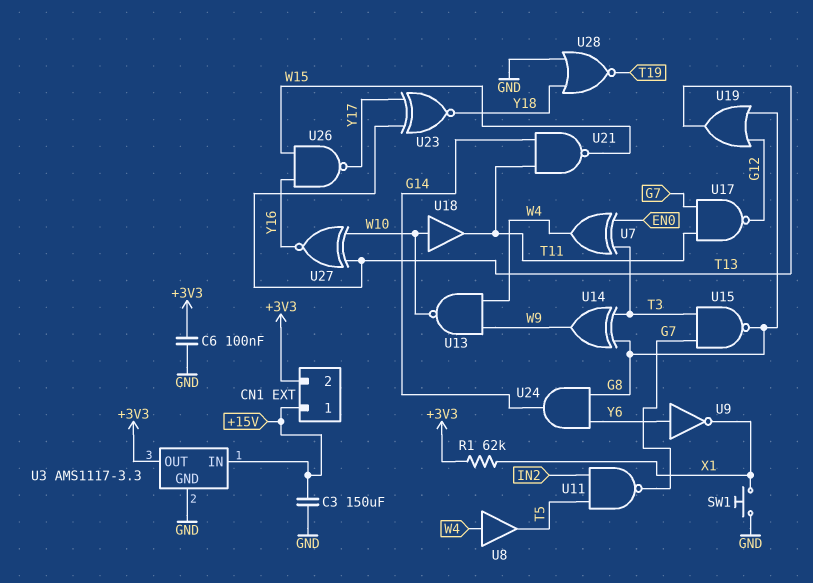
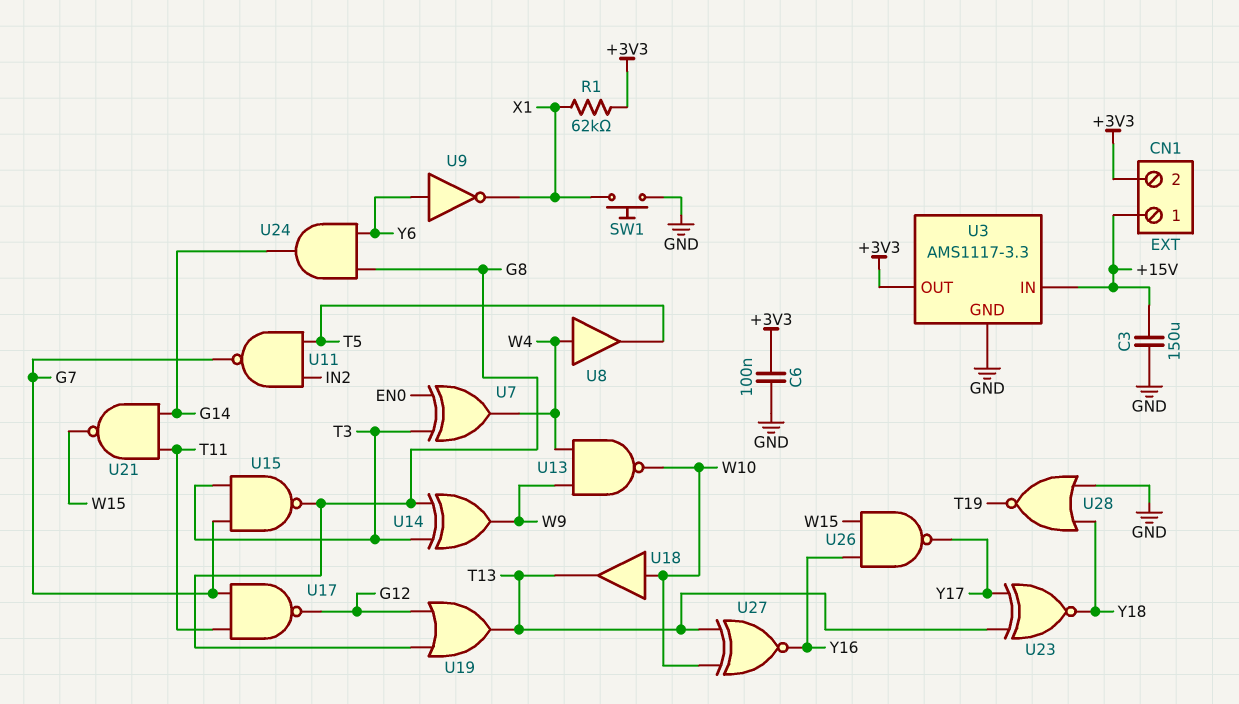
U18: buffer (in W10, out T11) -> buffer (in W10, out T13)

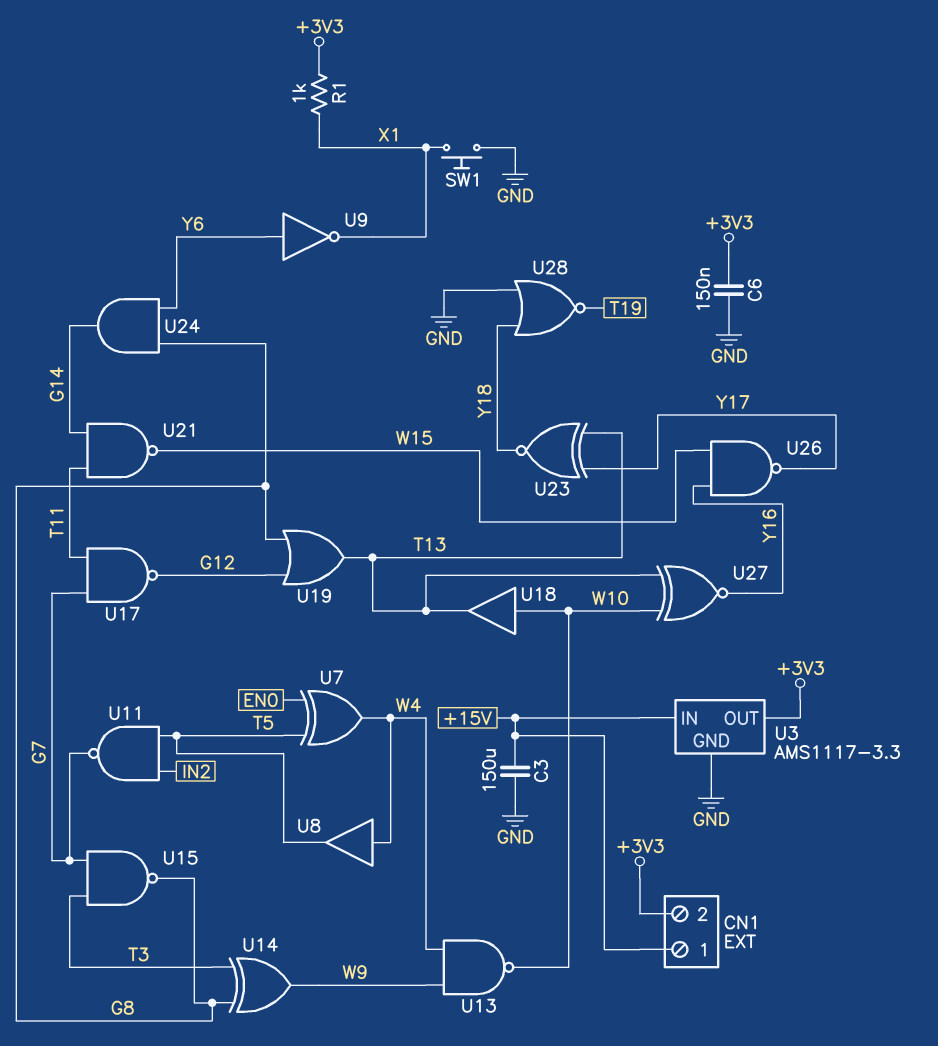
C6: 100nF (+3V3, GND) -> 150nF (+3V3, GND)
R1: 62k (+3V3, X1) -> 1k (+3V3, X1)
U7: XOR (in EN0, in T3, out W4) -> XOR (in EN0, in T5, out W4)

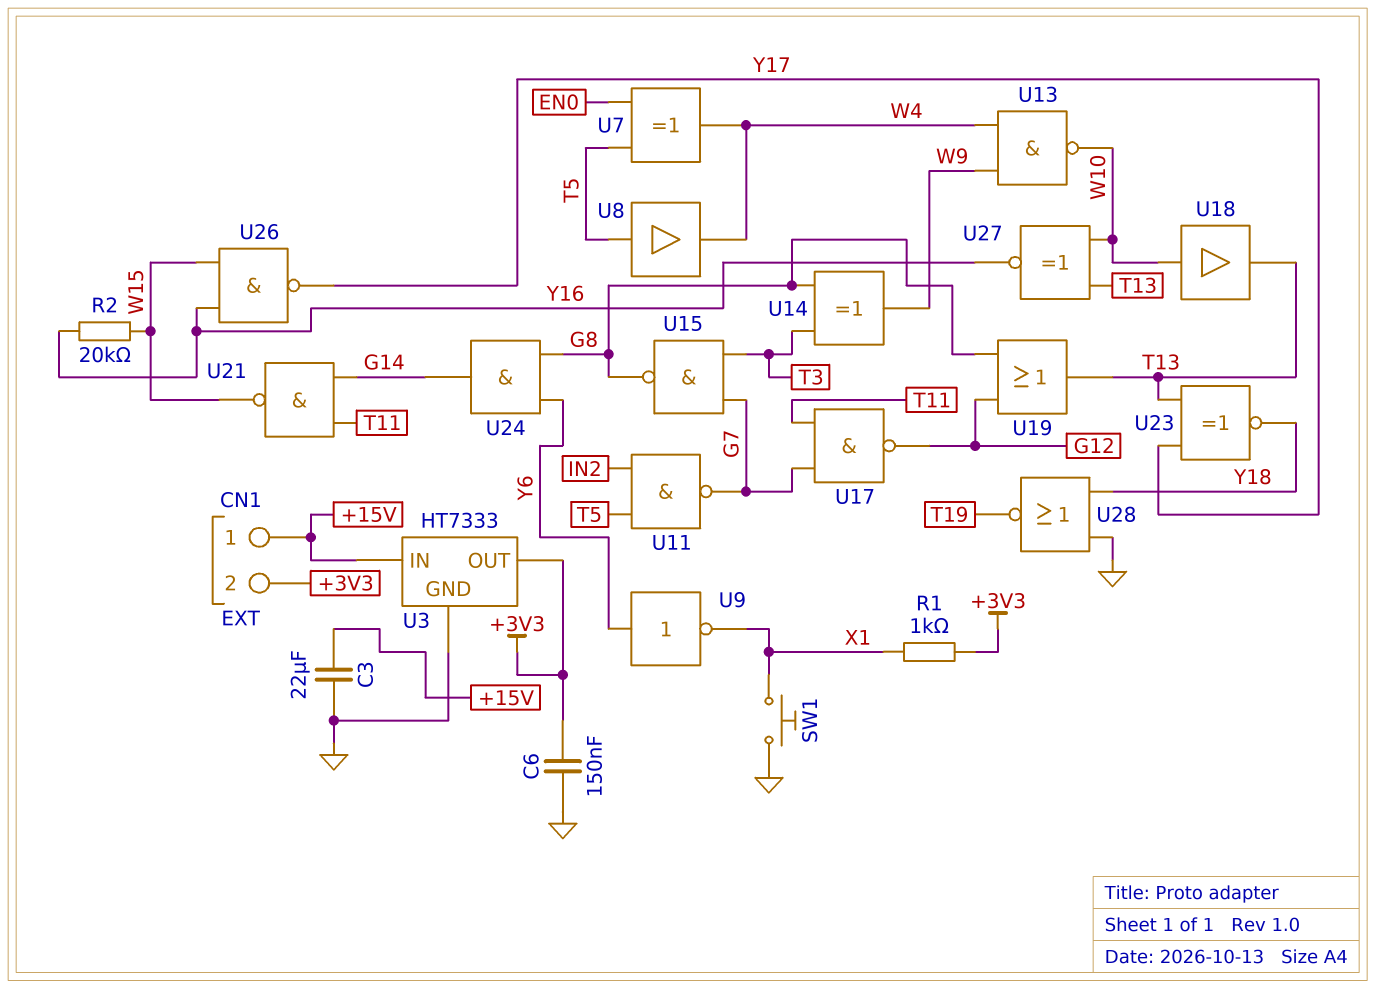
C3: 150uF (+15V, GND) -> 22uF (+15V, GND)
R2: none -> 20k (W15, Y16)
U3: AMS1117-3.3 -> HT7333
U8: buffer (in W4, out T5) -> buffer (in T5, out W4)

